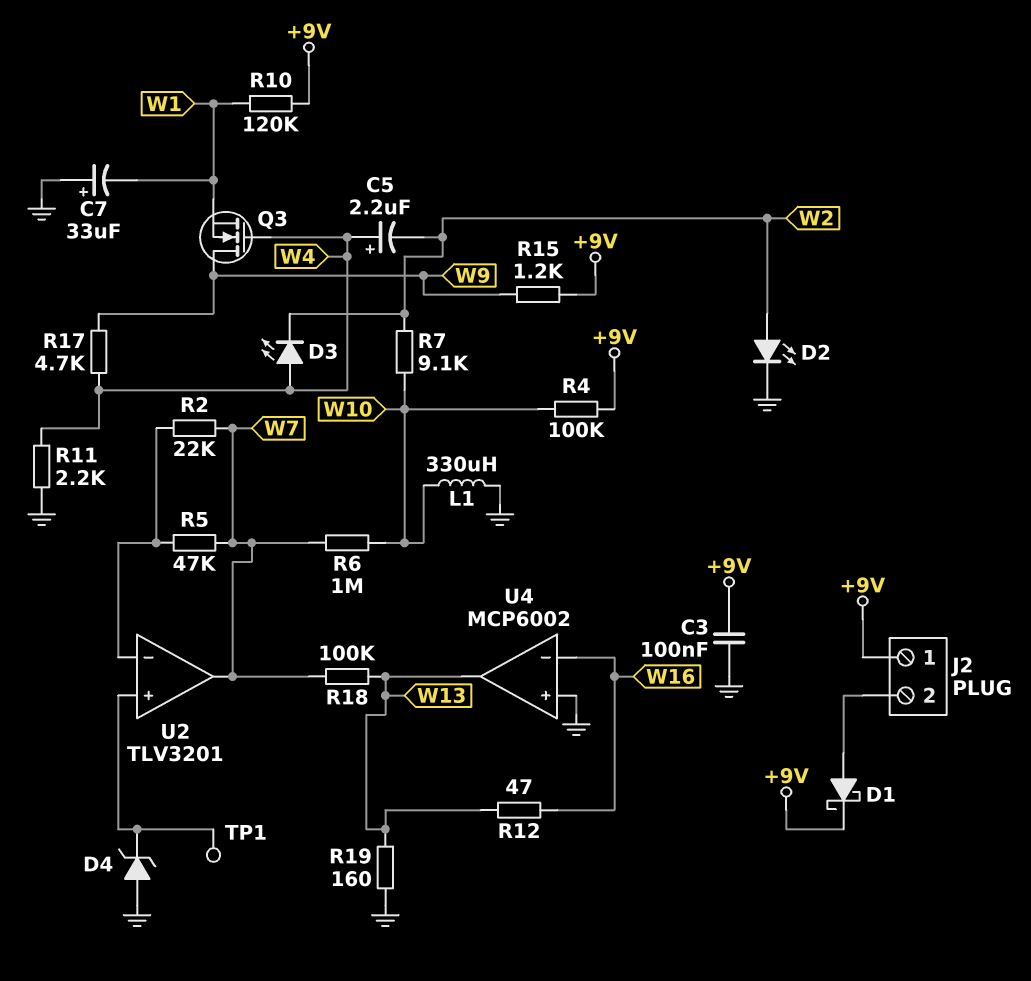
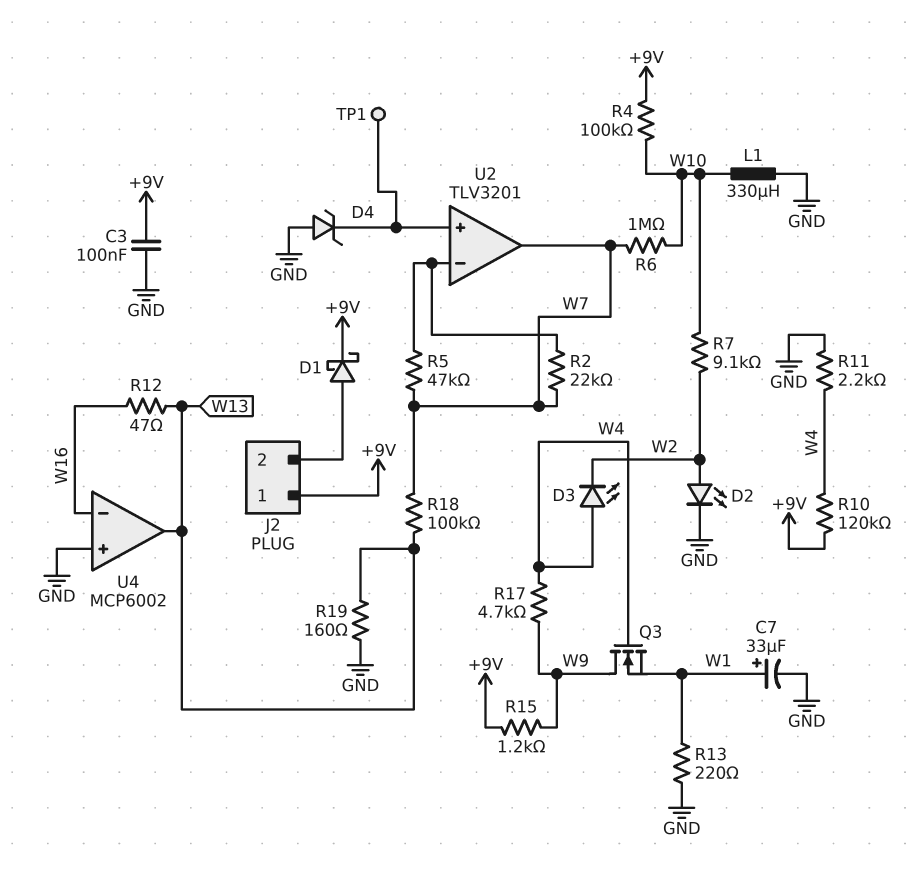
C5: 2.2uF (plus W4, minus W2) -> none
C7: 33uF (plus GND, minus W1) -> 33uF (plus W1, minus GND)
R10: 120k (+9V, W1) -> 120k (+9V, W4)
R13: none -> 220 (GND, W1)

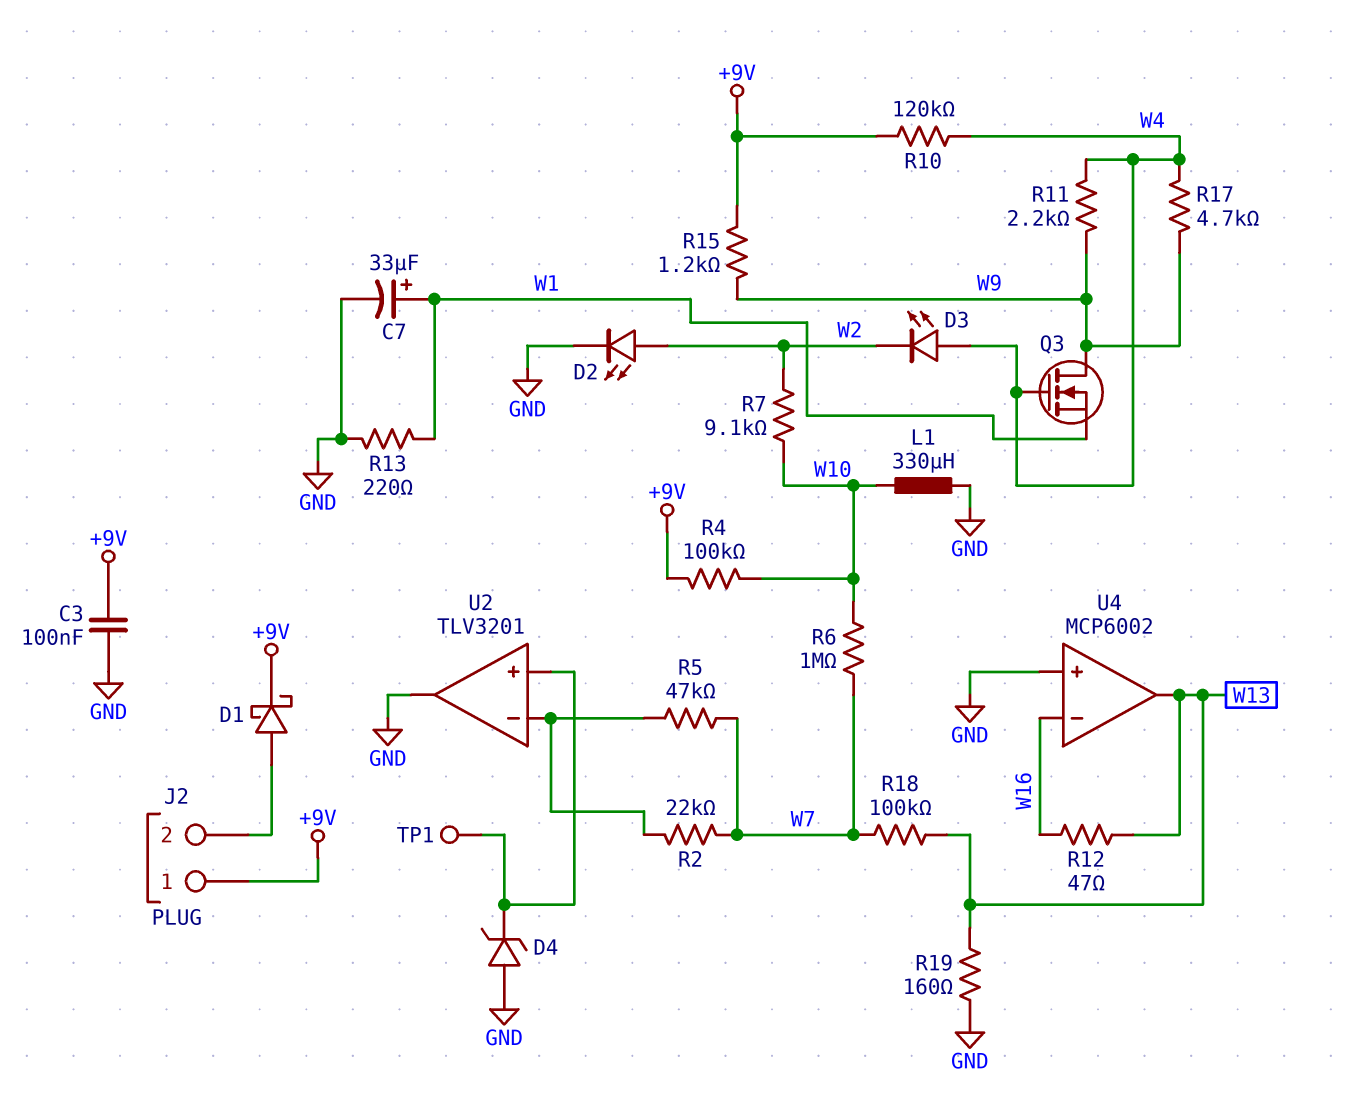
R11: 2.2k (GND, W4) -> 2.2k (W4, W9)
U2 pin out: W7 -> GND

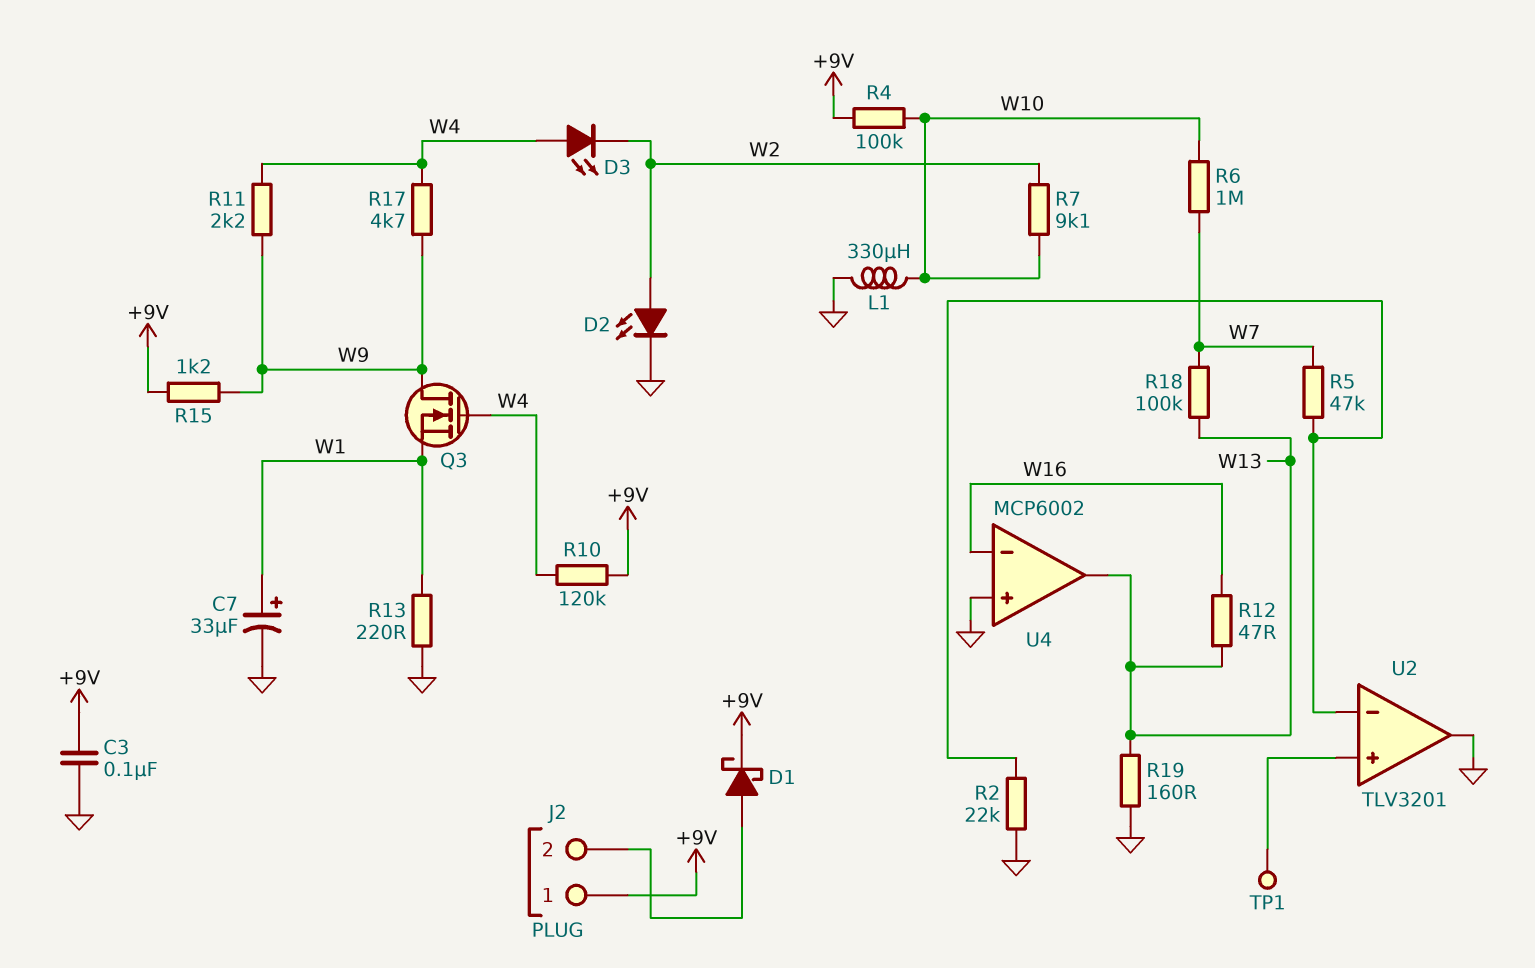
D4: zener (A GND, K U2/in+) -> none
R2: 22k (U2/in-, W7) -> 22k (GND, U2/in-)

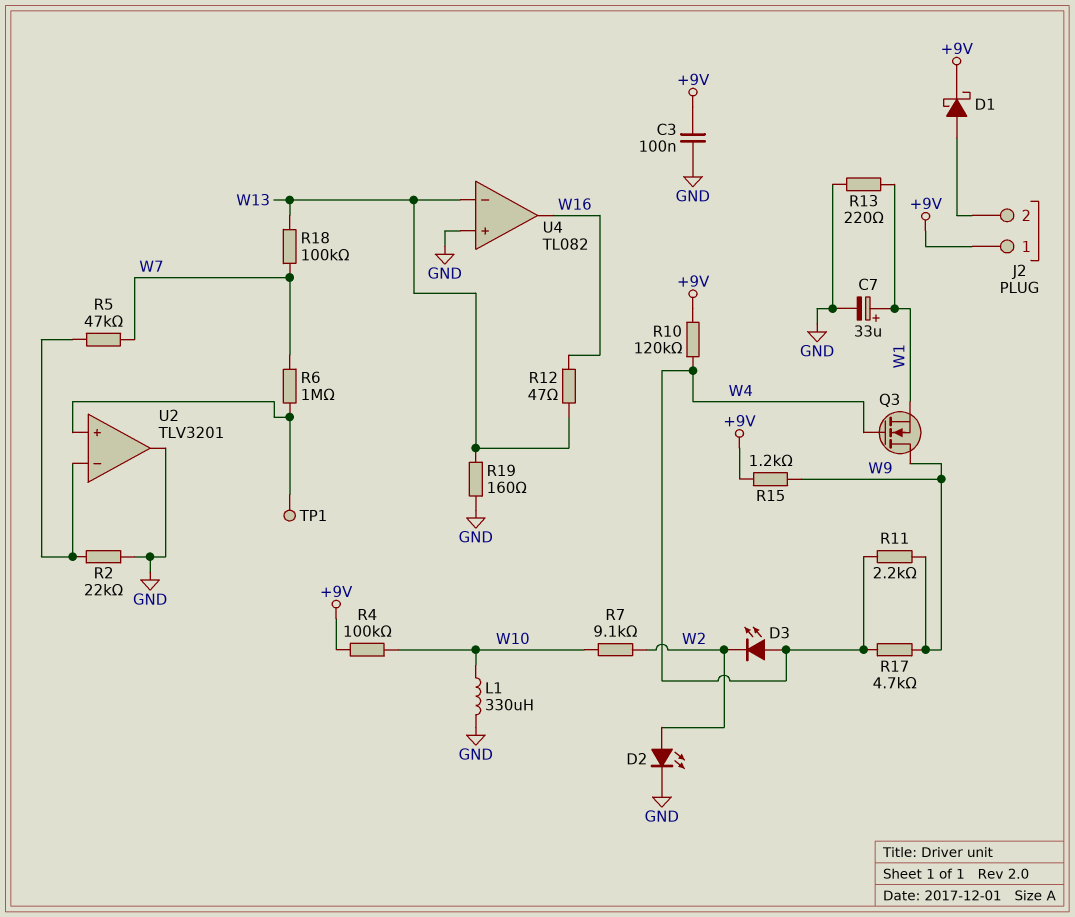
R6: 1M (W7, W10) -> 1M (U2/in+, W7)
U4: MCP6002 -> TL082
U4 pin in-: W16 -> W13
U4 pin out: W13 -> W16

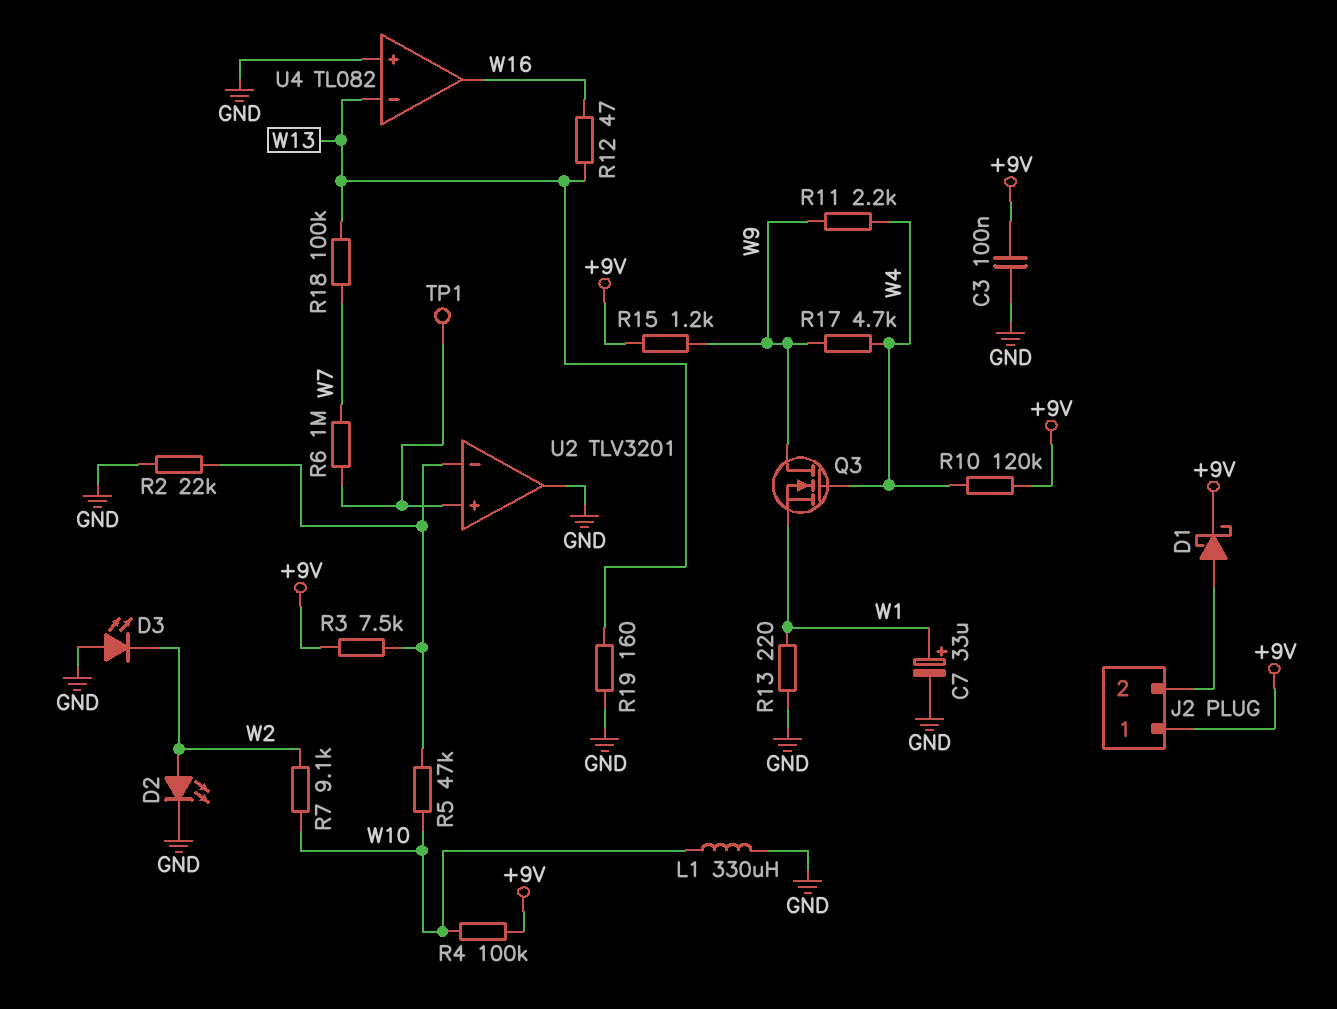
D3: LED (A W4, K W2) -> LED (A GND, K W2)
R3: none -> 7.5k (+9V, U2/in-)
R5: 47k (U2/in-, W7) -> 47k (U2/in-, W10)

